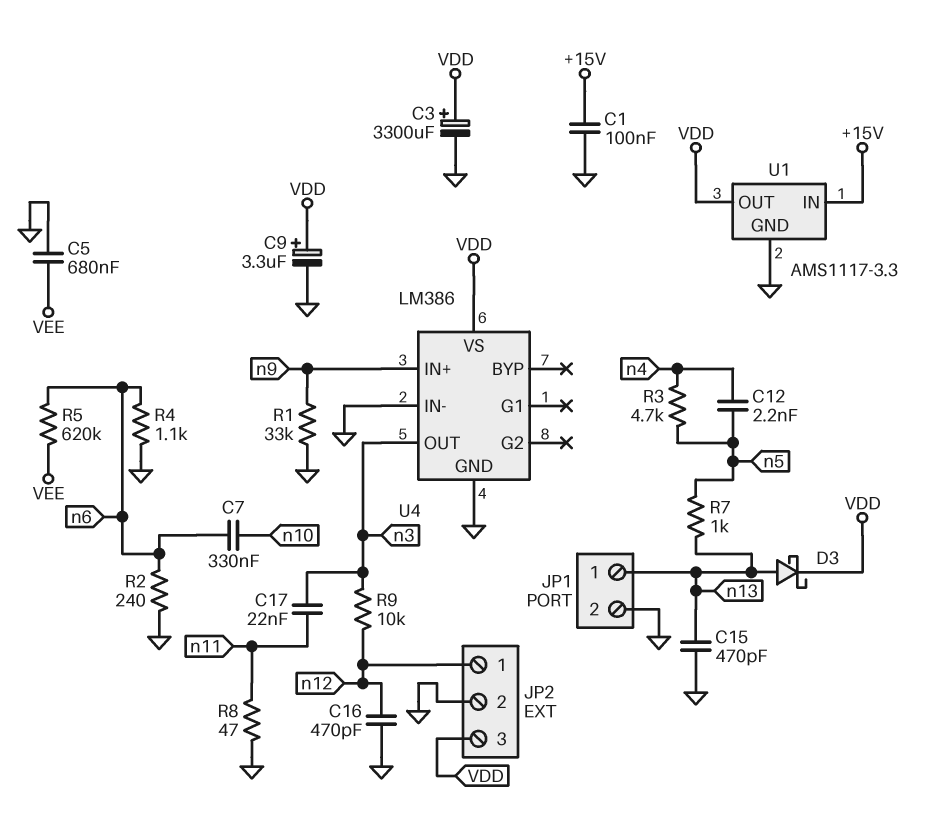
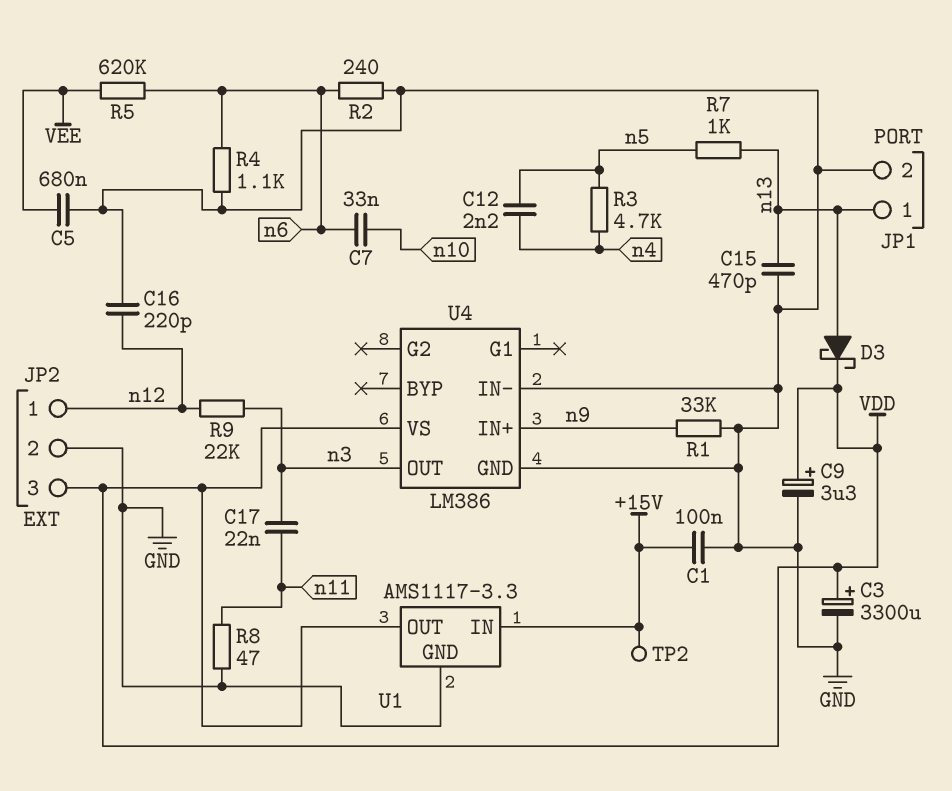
C7: 330nF (n6, n10) -> 33nF (n6, n10)
C16: 470pF (GND, n12) -> 220pF (GND, n12)
R9: 10k (n3, n12) -> 22k (n3, n12)
TP2: none -> test point (+15V)

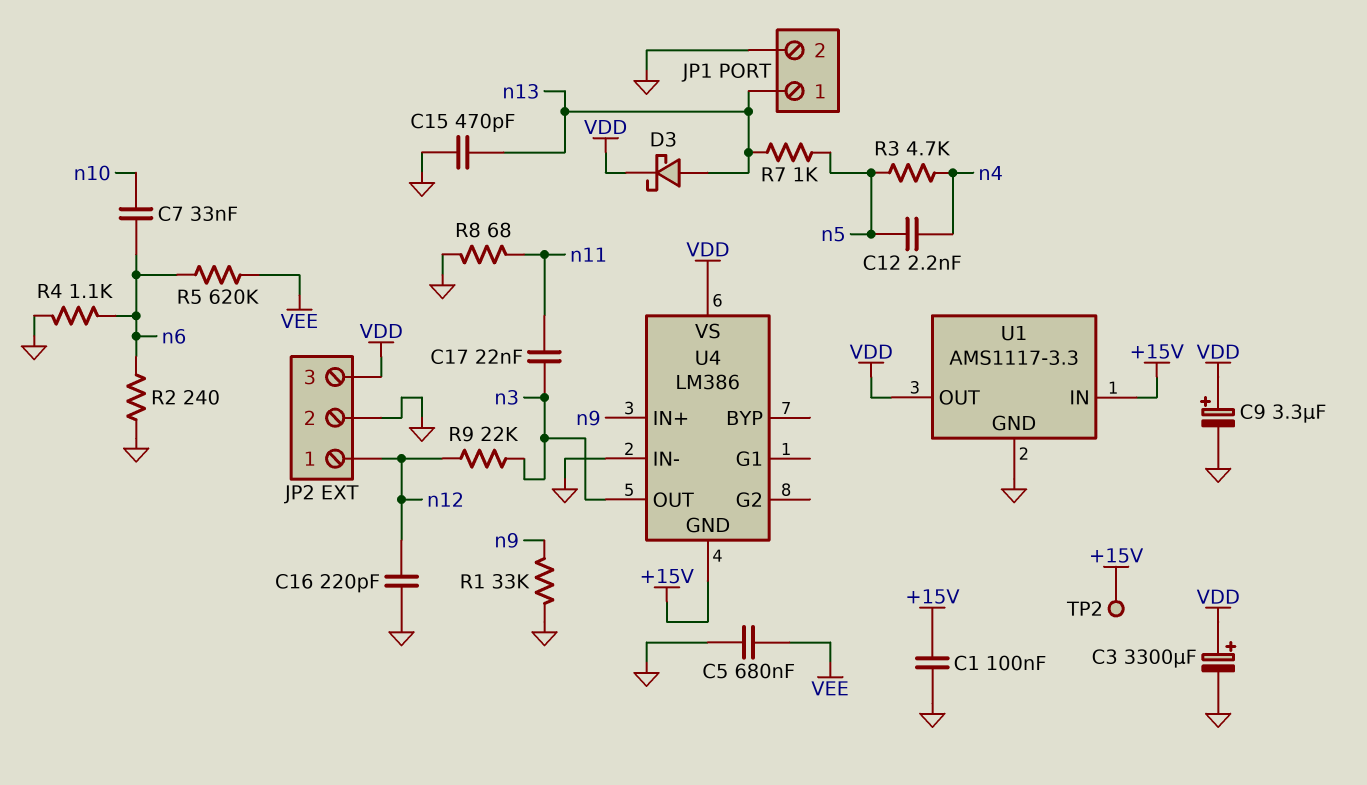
R8: 47 (GND, n11) -> 68 (GND, n11)
U4 pin GND: GND -> +15V

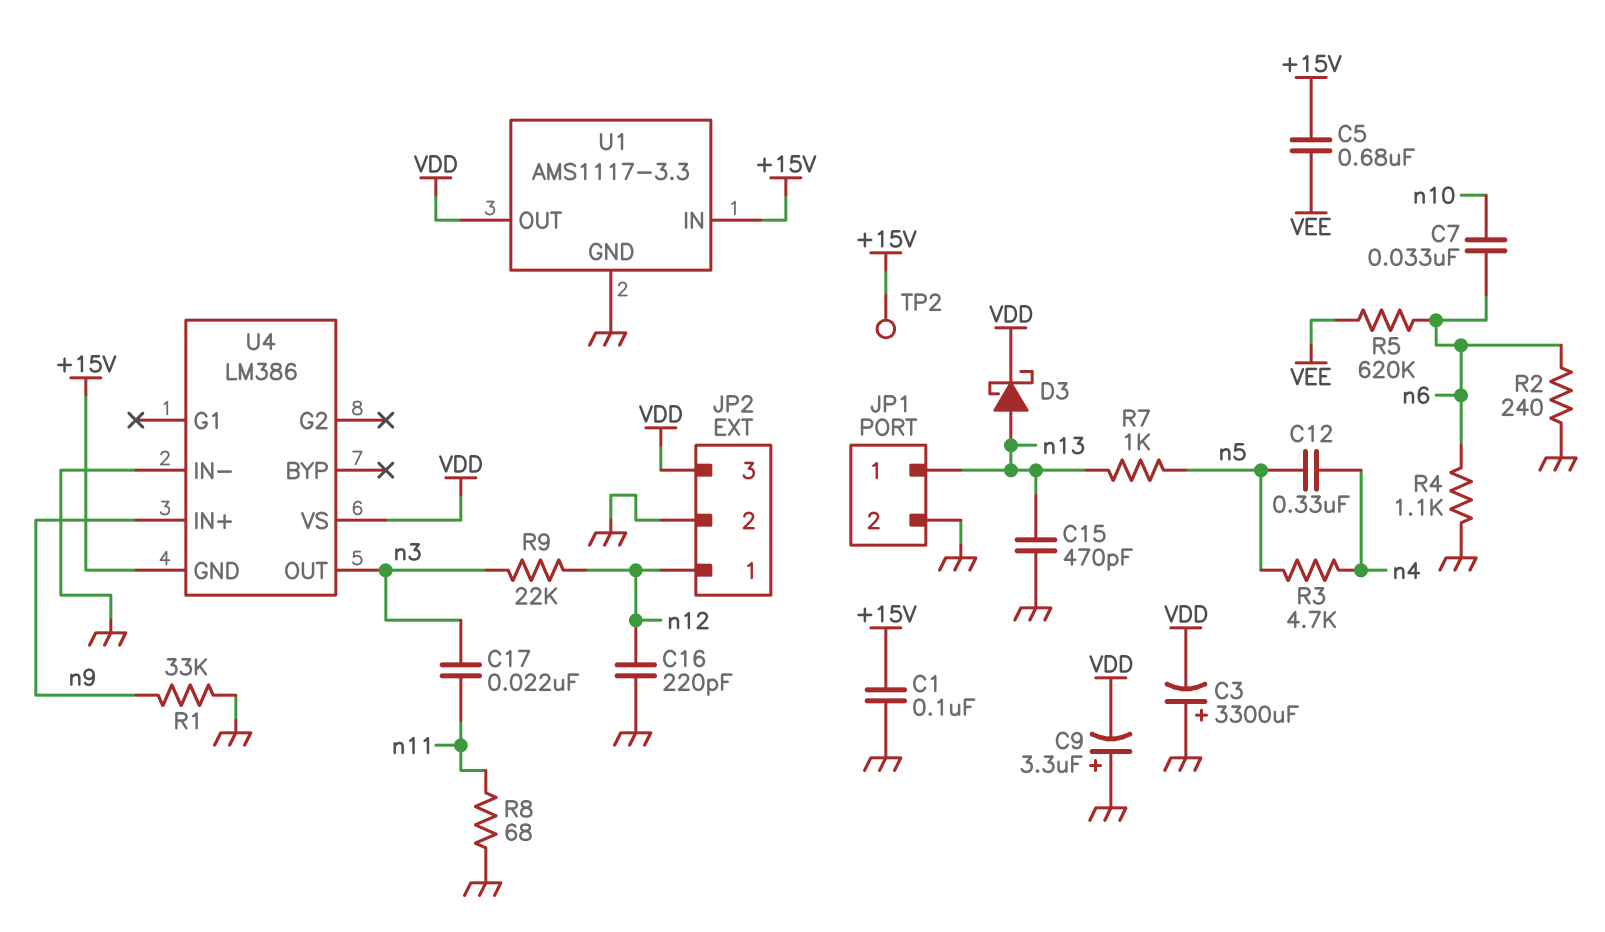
C3: 3300uF (plus VDD, minus GND) -> 3300uF (plus GND, minus VDD)
C5: 680nF (GND, VEE) -> 680nF (+15V, VEE)
C9: 3.3uF (plus VDD, minus GND) -> 3.3uF (plus GND, minus VDD)
C12: 2.2nF (n4, n5) -> 330nF (n4, n5)

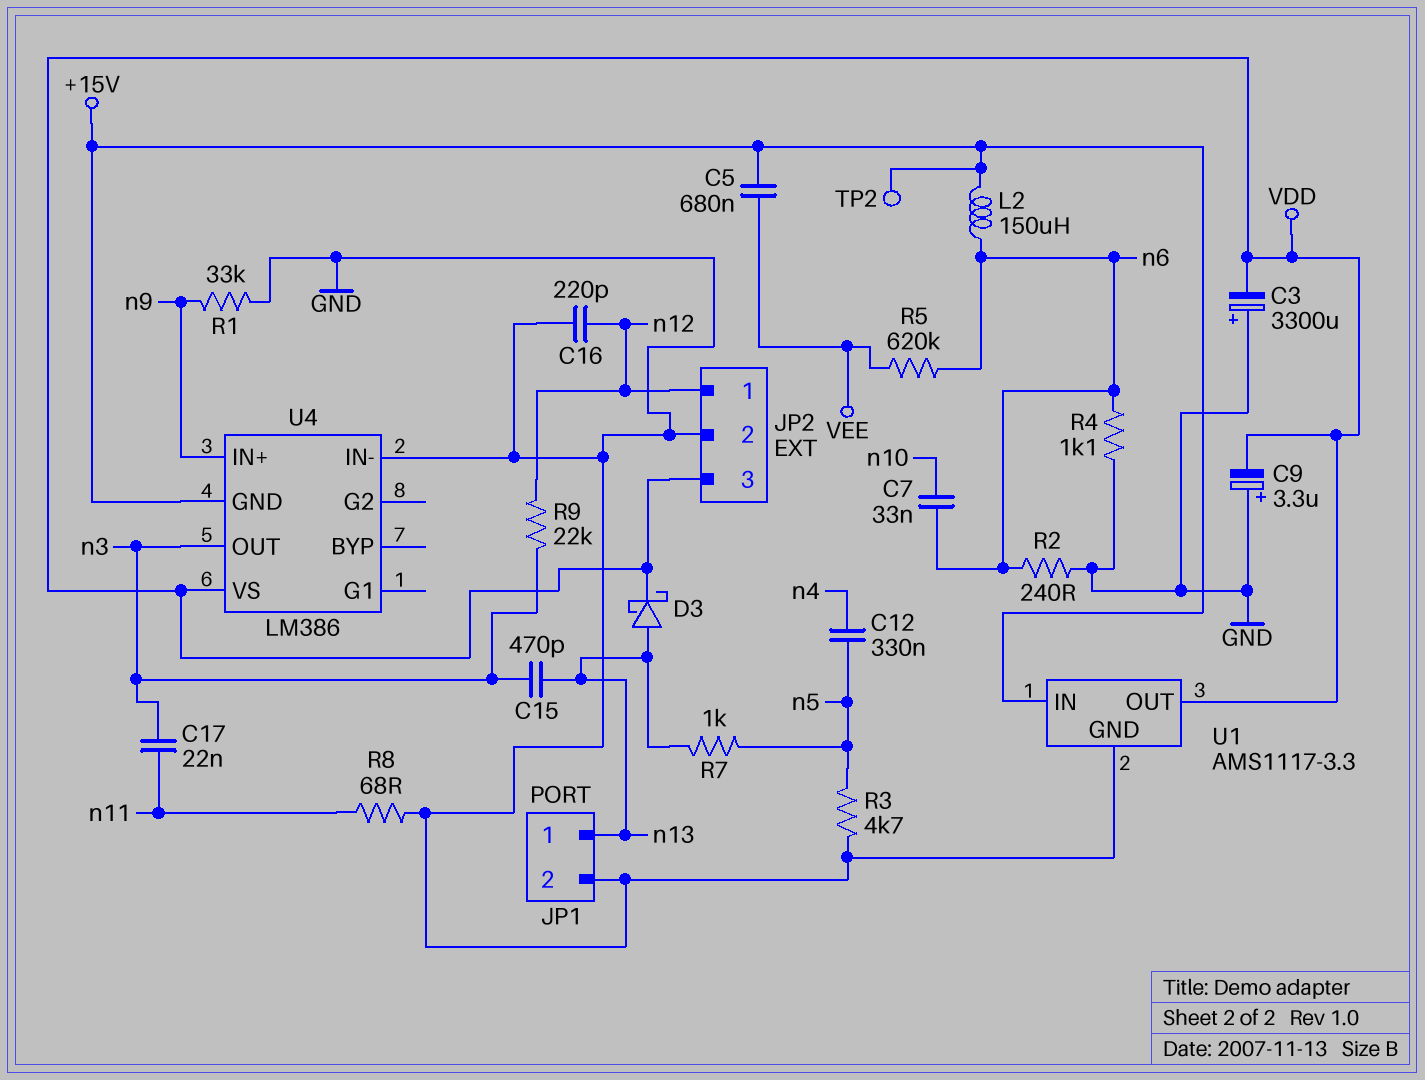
C1: 100nF (+15V, GND) -> none
C15: 470pF (GND, n13) -> 470pF (n3, n13)
L2: none -> 150uH (+15V, n6)
R3: 4.7k (n4, n5) -> 4.7k (GND, n5)

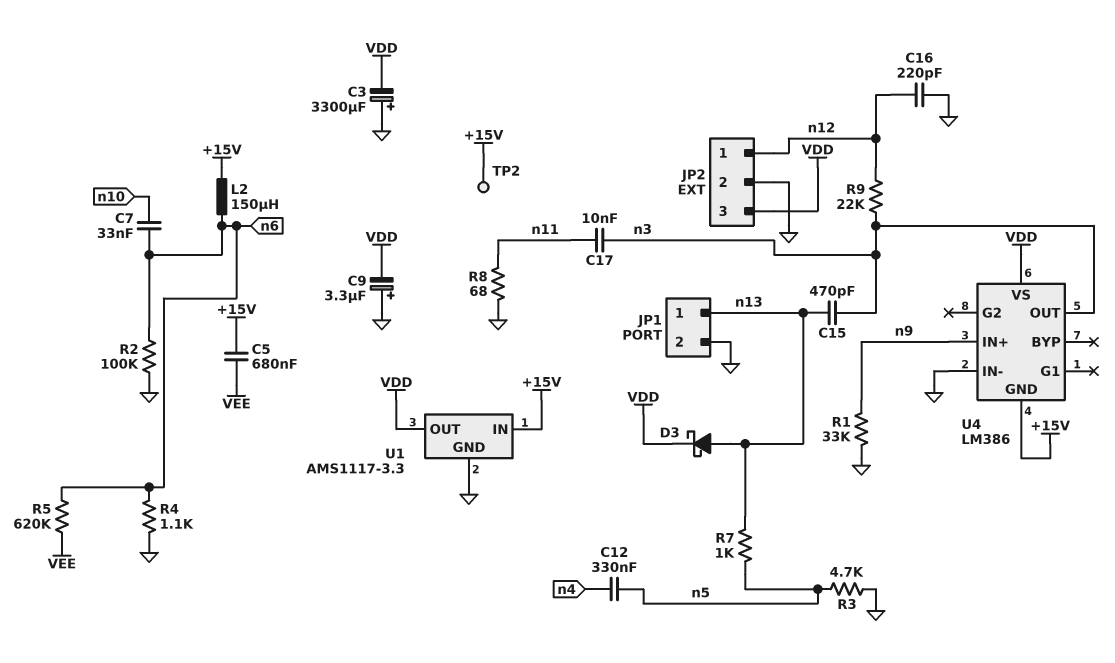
C17: 22nF (n3, n11) -> 10nF (n3, n11)
R2: 240 (GND, n6) -> 100k (GND, n6)

